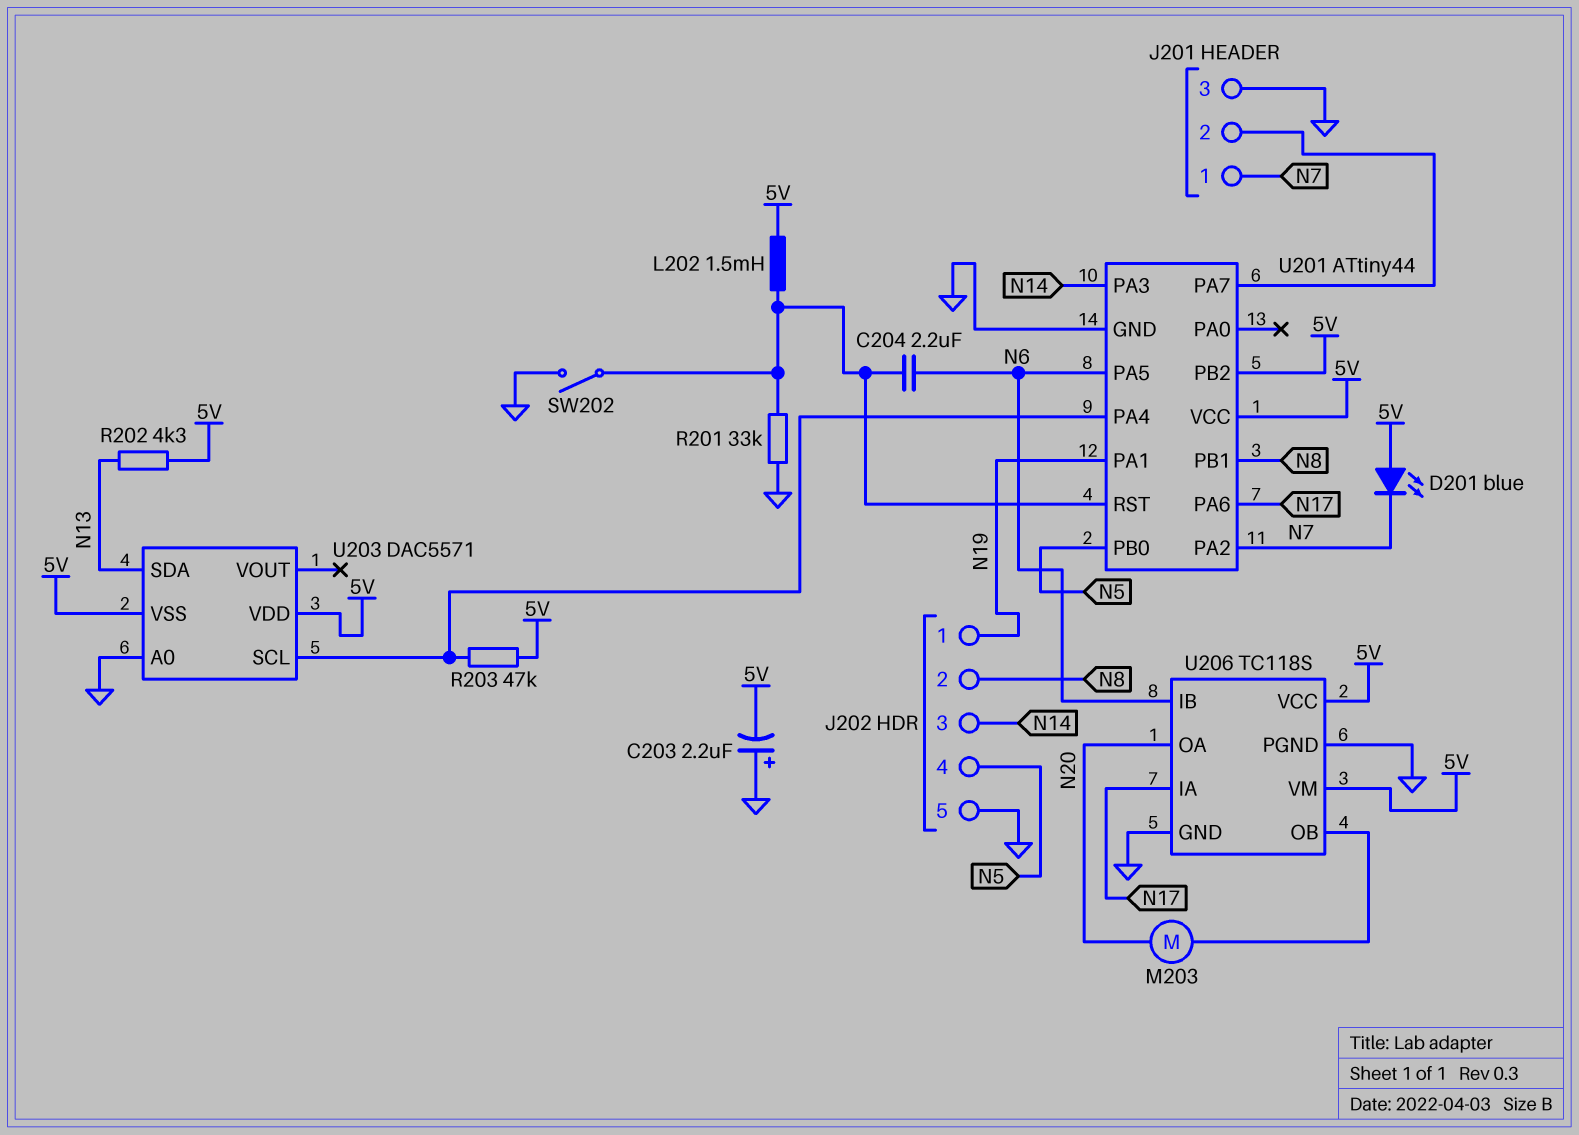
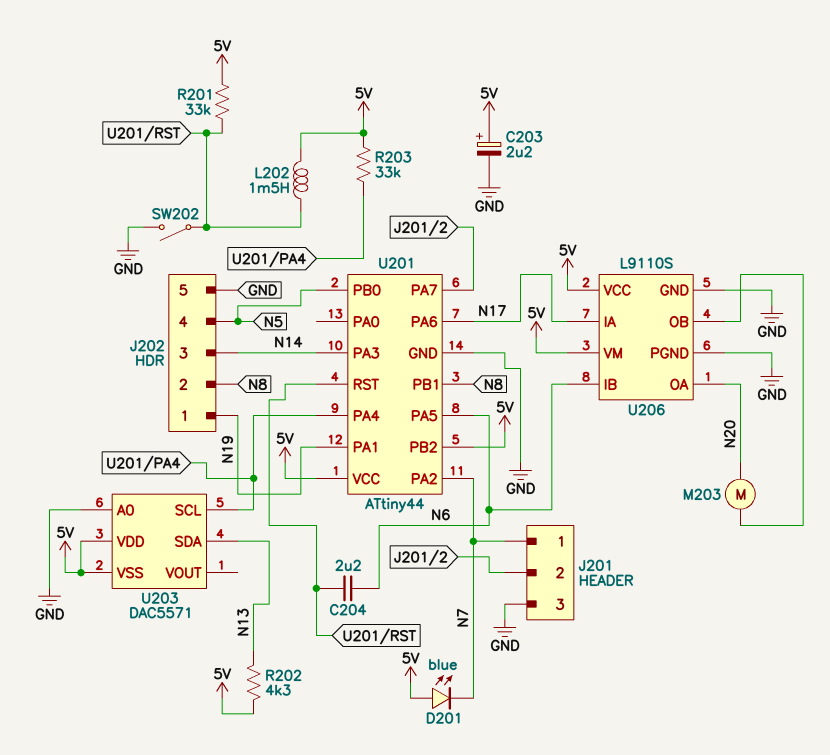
C203: 2.2uF (plus GND, minus 5V) -> 2.2uF (plus 5V, minus GND)
R201: 33k (GND, U201/RST) -> 33k (5V, U201/RST)
R203: 47k (5V, U201/PA4) -> 33k (5V, U201/PA4)
U206: TC118S -> L9110S

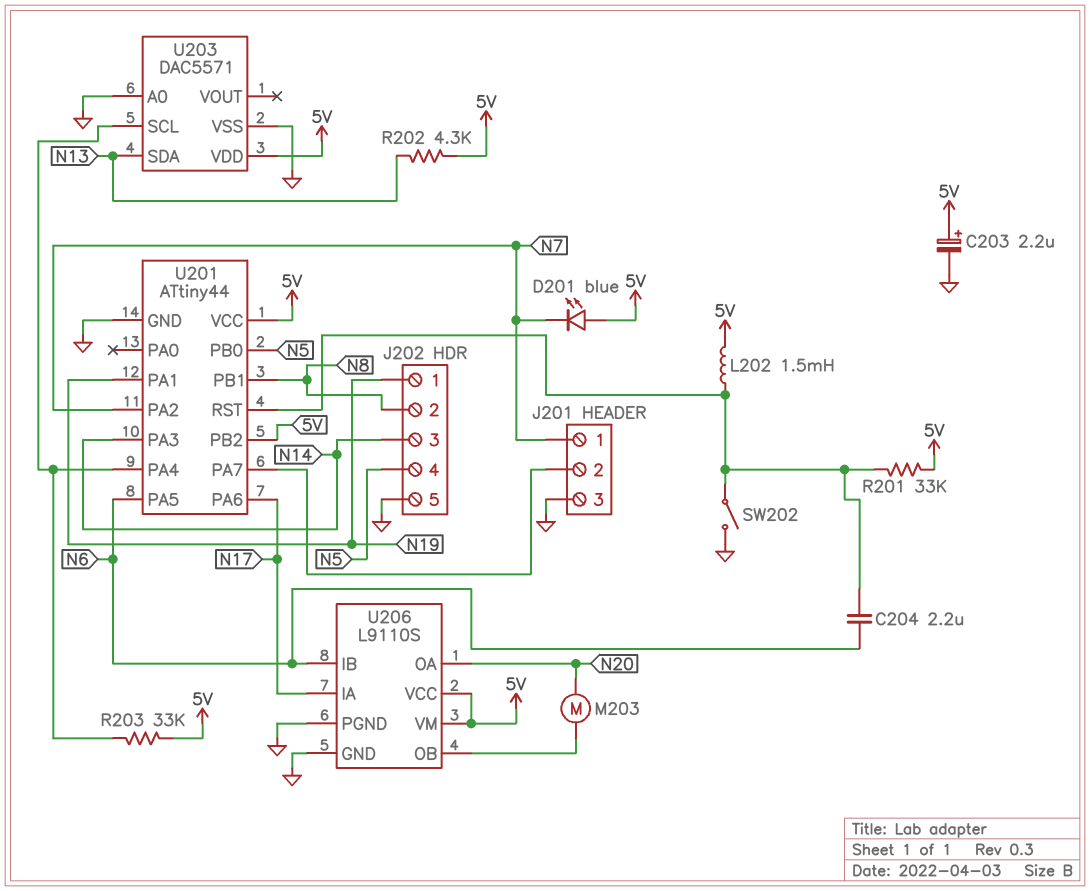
U203 pin VSS: 5V -> GND

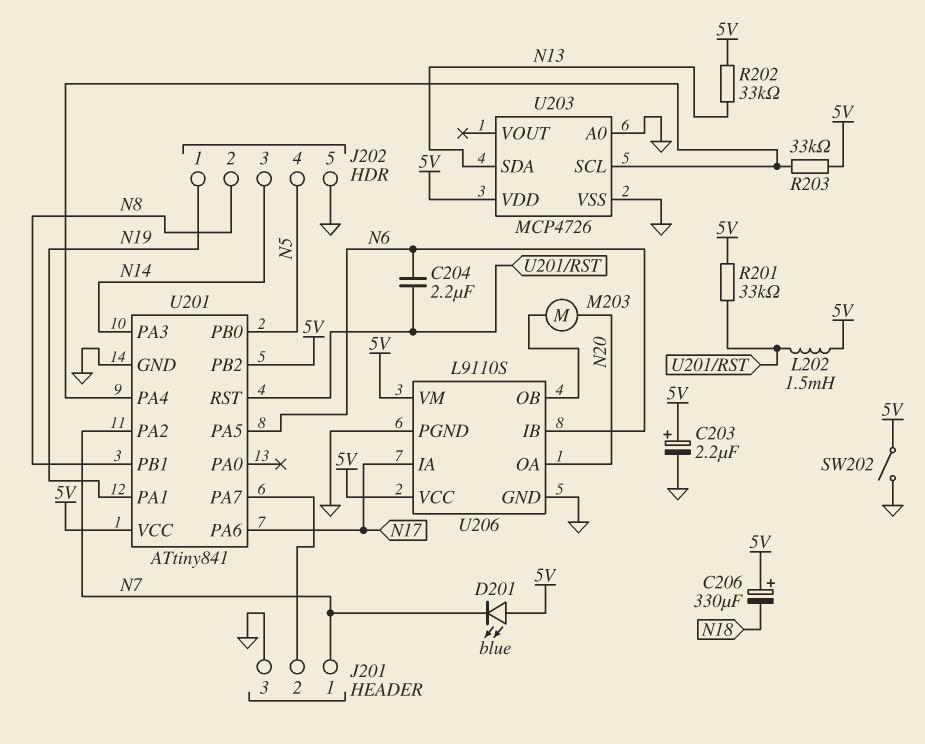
C206: none -> 330uF (plus 5V, minus N18)
R202: 4.3k (5V, N13) -> 33k (5V, N13)
SW202: switch (GND, U201/RST) -> switch (5V, GND)
U201: ATtiny44 -> ATtiny841
U203: DAC5571 -> MCP4726

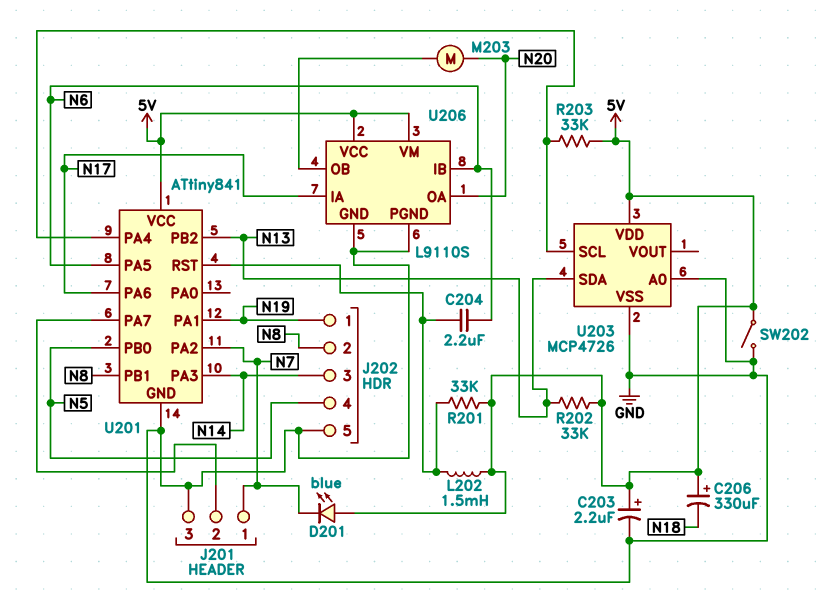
U201 pin PB2: 5V -> N13

